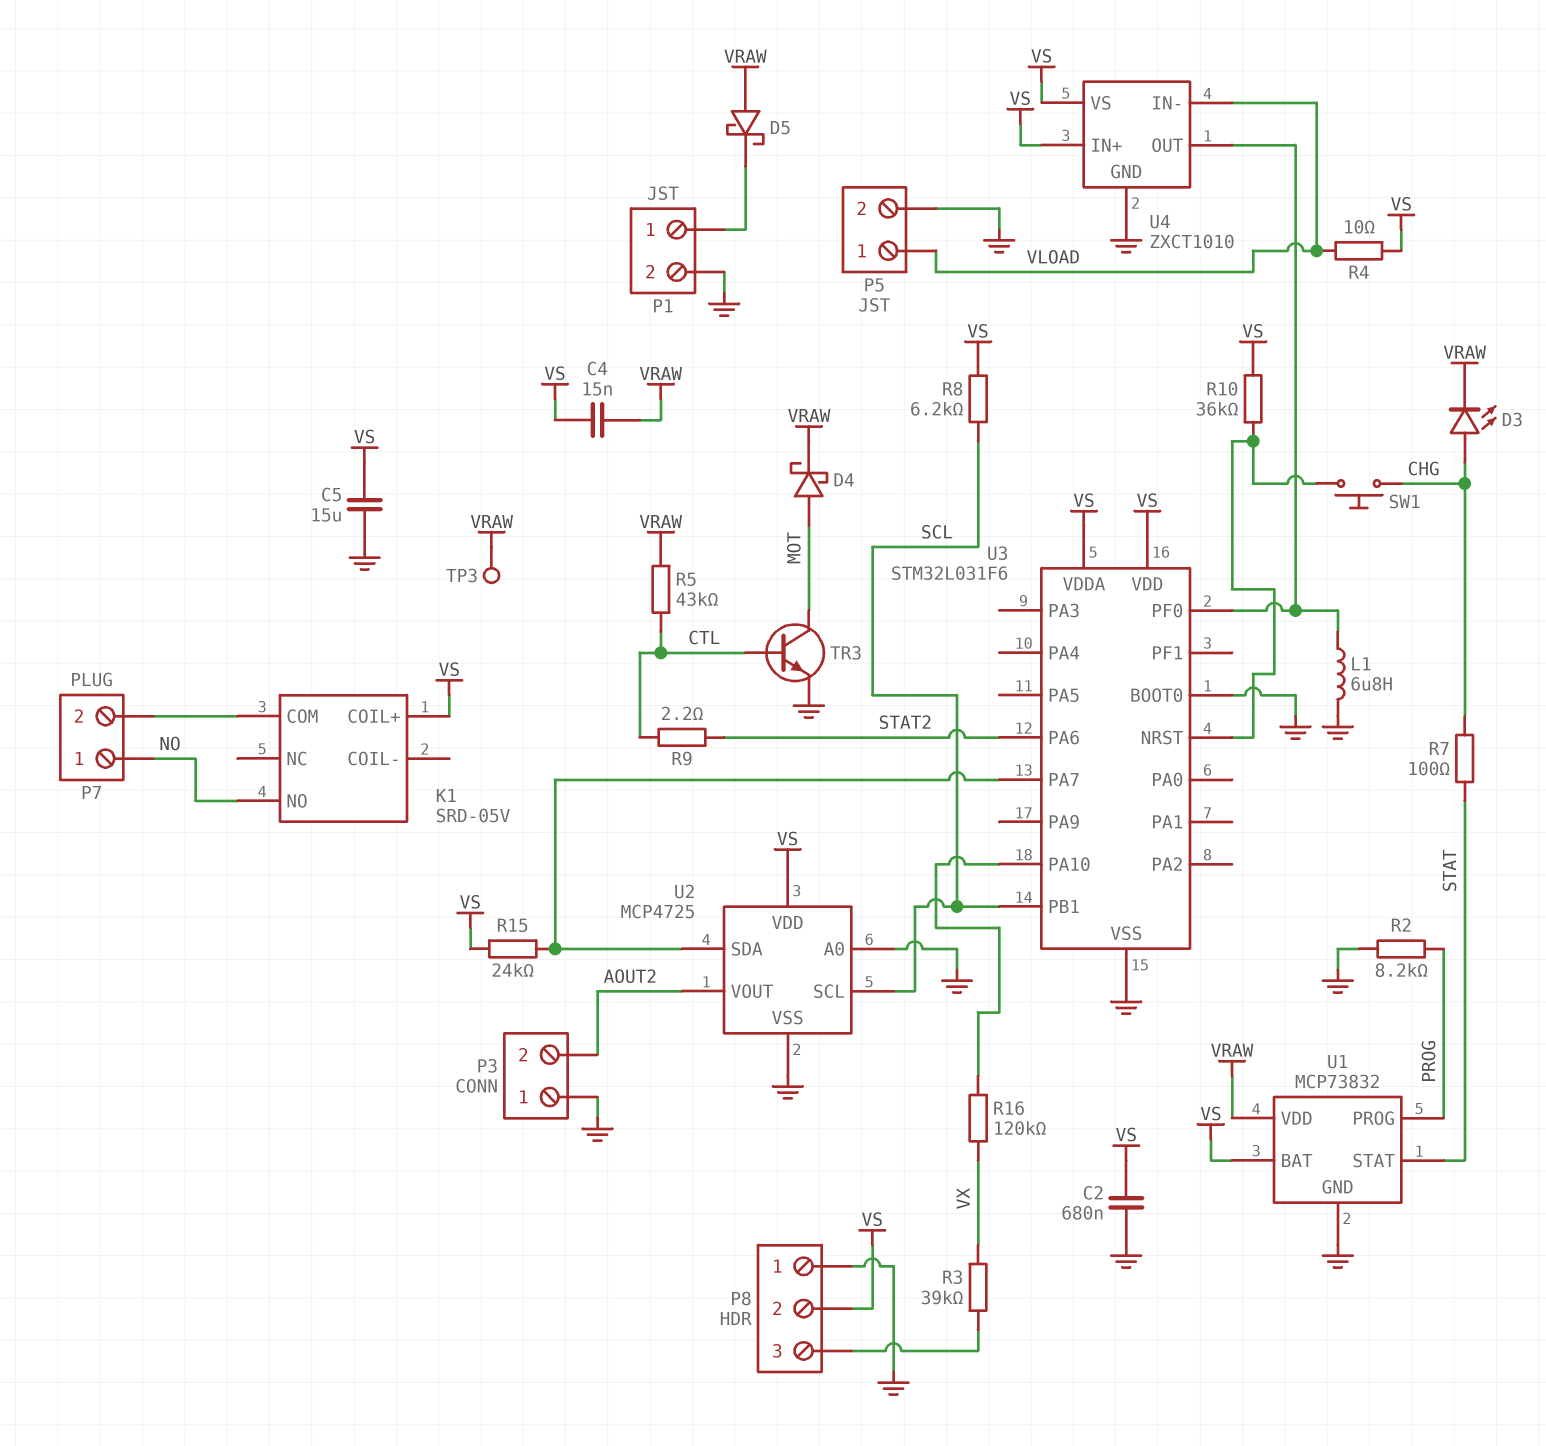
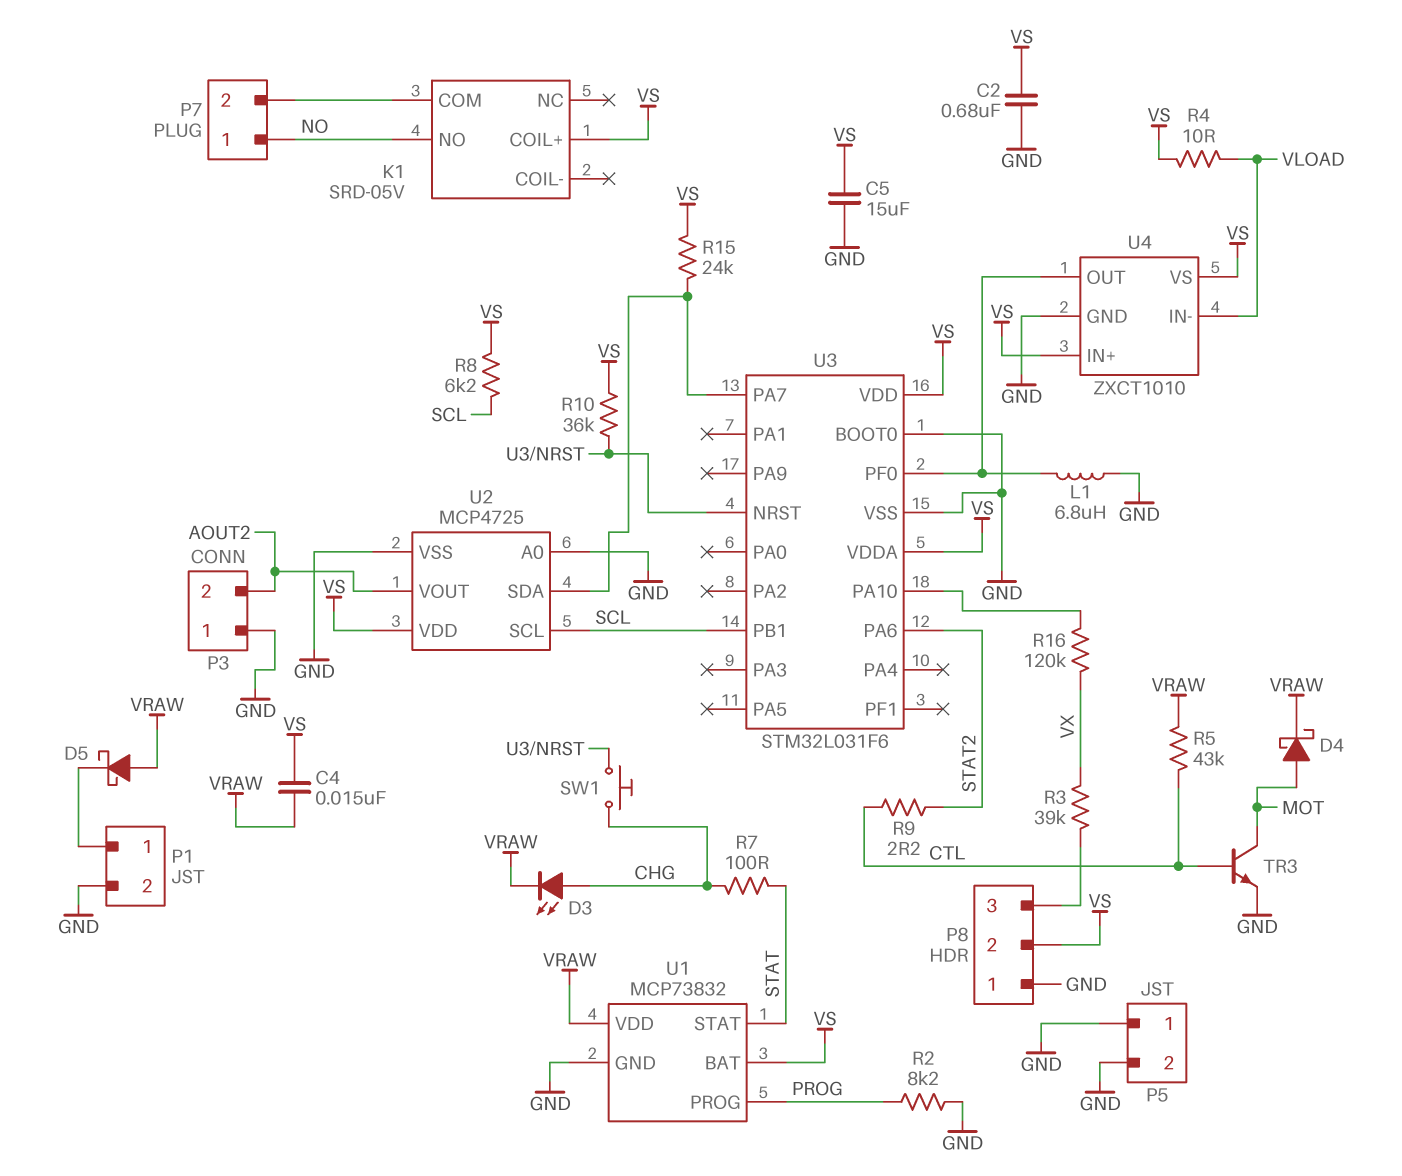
P5 pin 1: VLOAD -> GND
TP3: test point (VRAW) -> none

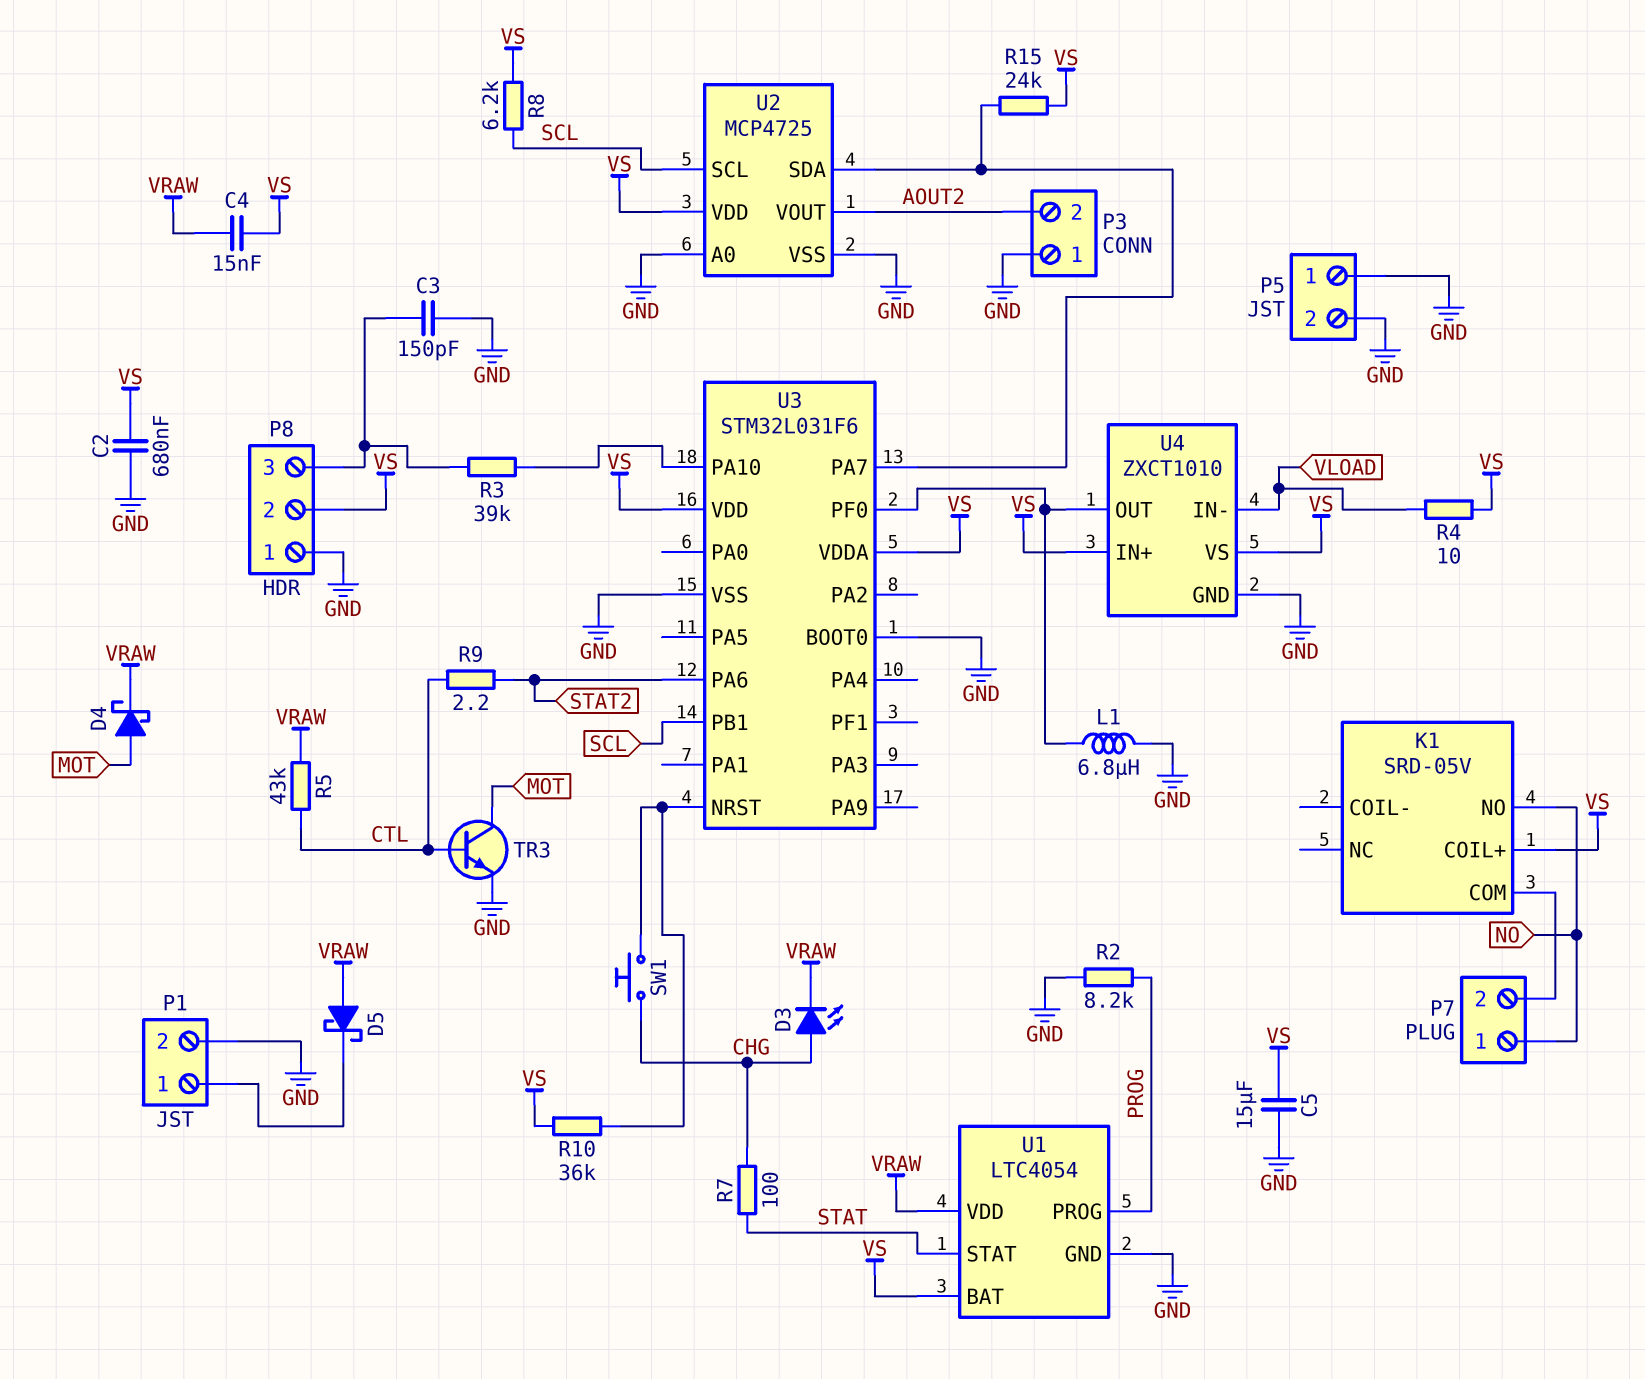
C3: none -> 150pF (GND, P8/3)
R3: 39k (P8/3, VX) -> 39k (P8/3, U3/PA10)
R16: 120k (U3/PA10, VX) -> none
U1: MCP73832 -> LTC4054

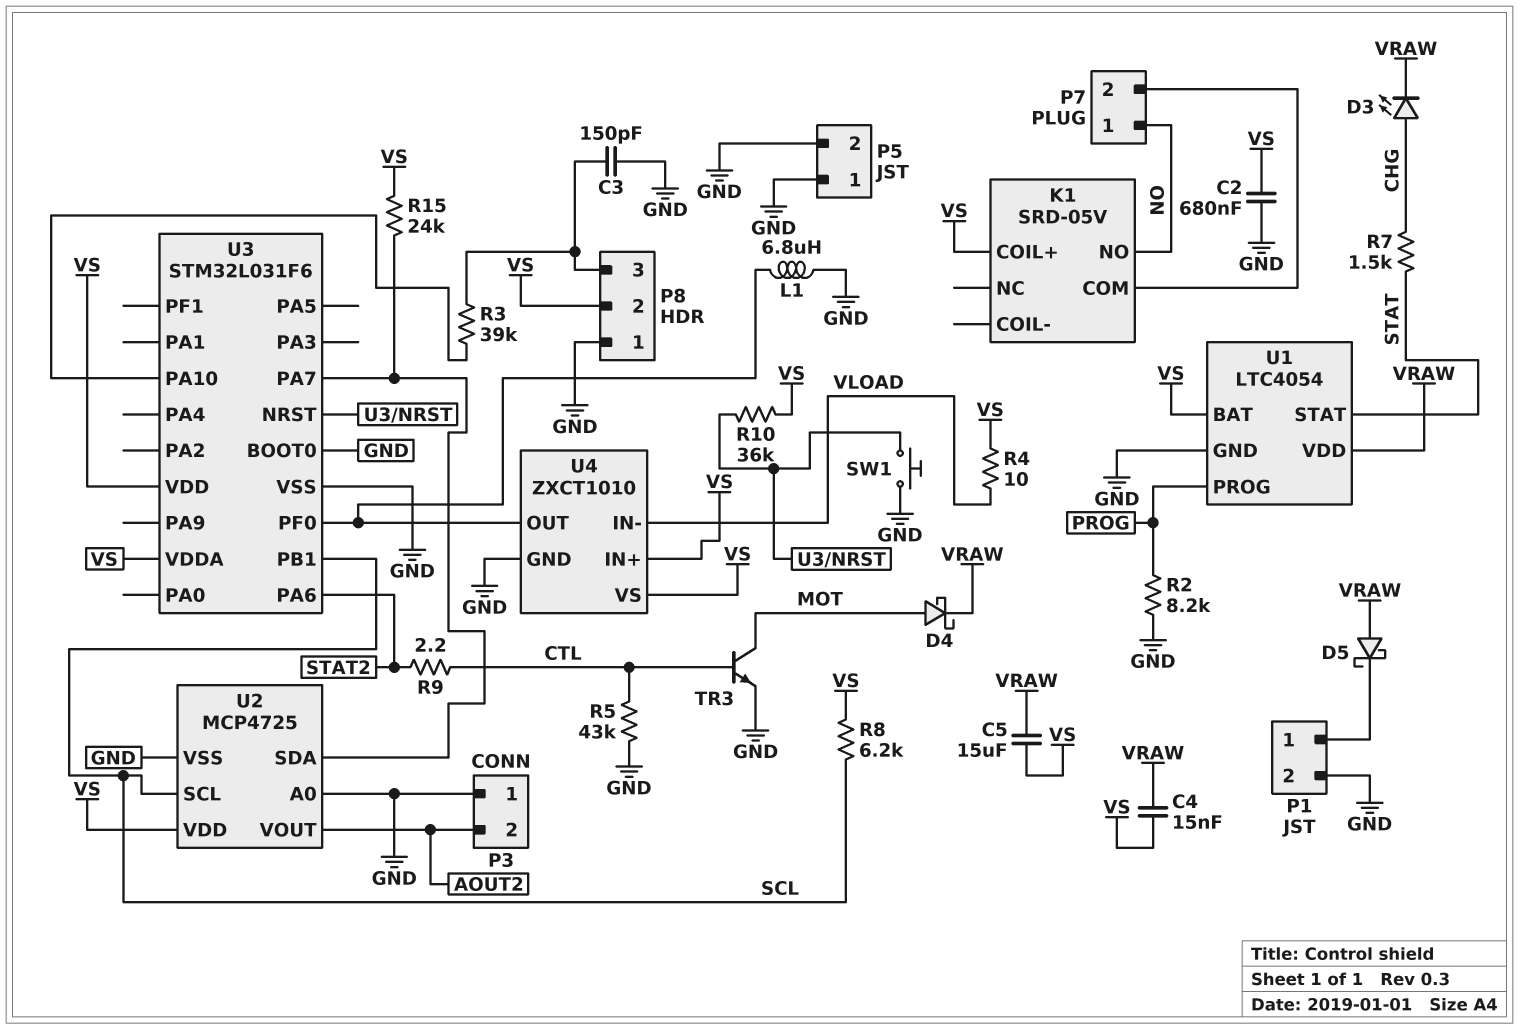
C5: 15uF (GND, VS) -> 15uF (VRAW, VS)
R5: 43k (CTL, VRAW) -> 43k (CTL, GND)
R7: 100 (CHG, STAT) -> 1.5k (CHG, STAT)
SW1: button (CHG, U3/NRST) -> button (GND, U3/NRST)

